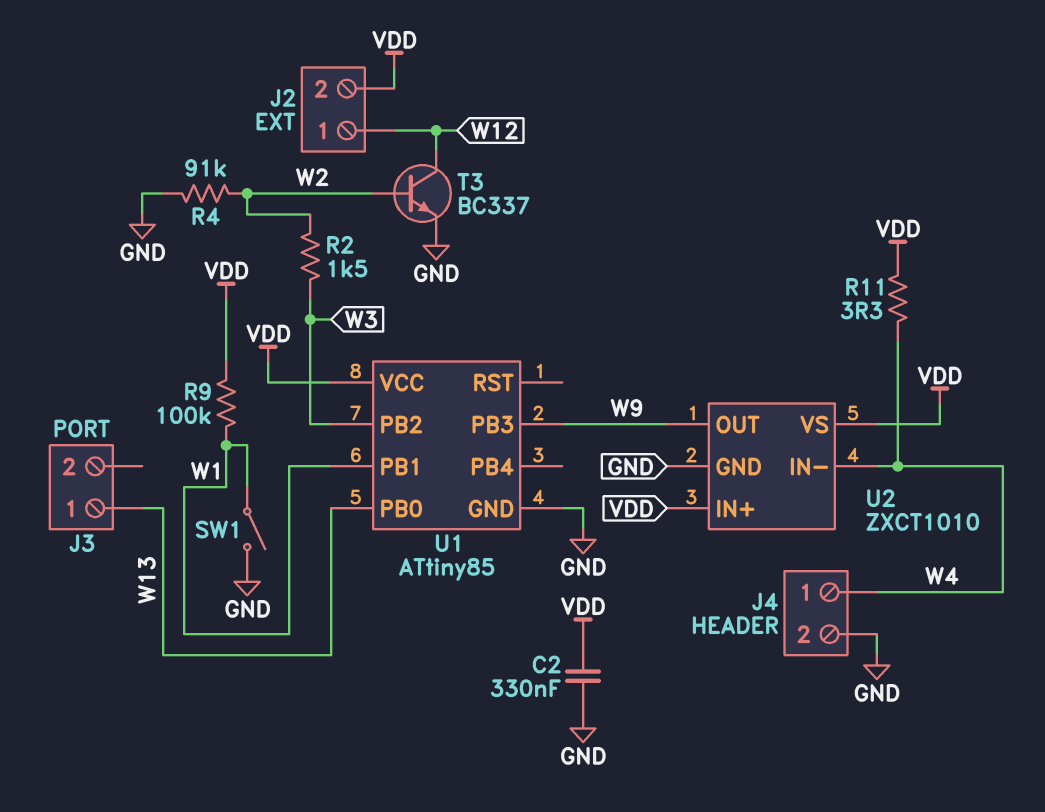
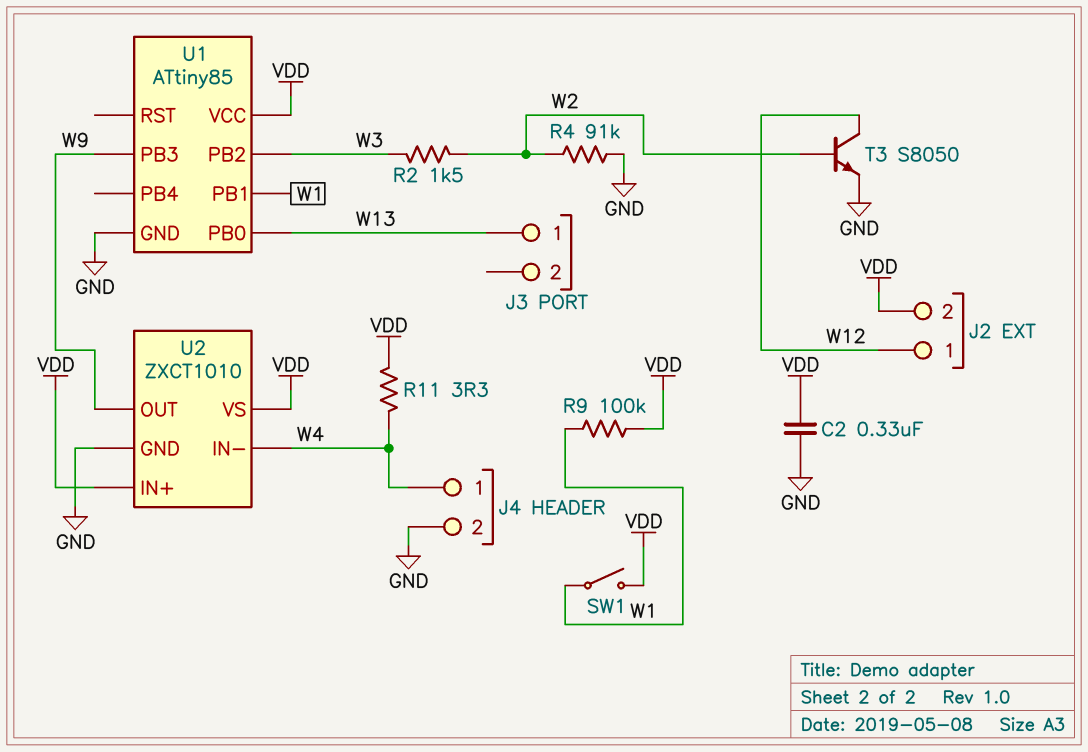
SW1: switch (GND, W1) -> switch (VDD, W1)
T3: NPN BC337 (B W2, C W12, E GND) -> NPN S8050 (B W2, C W12, E GND)

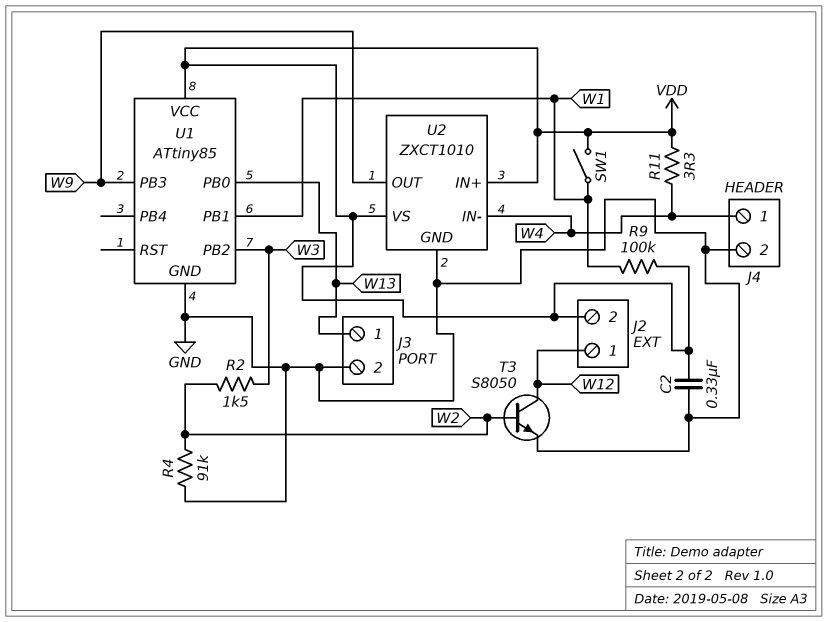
J3 pin 2: none -> GND

